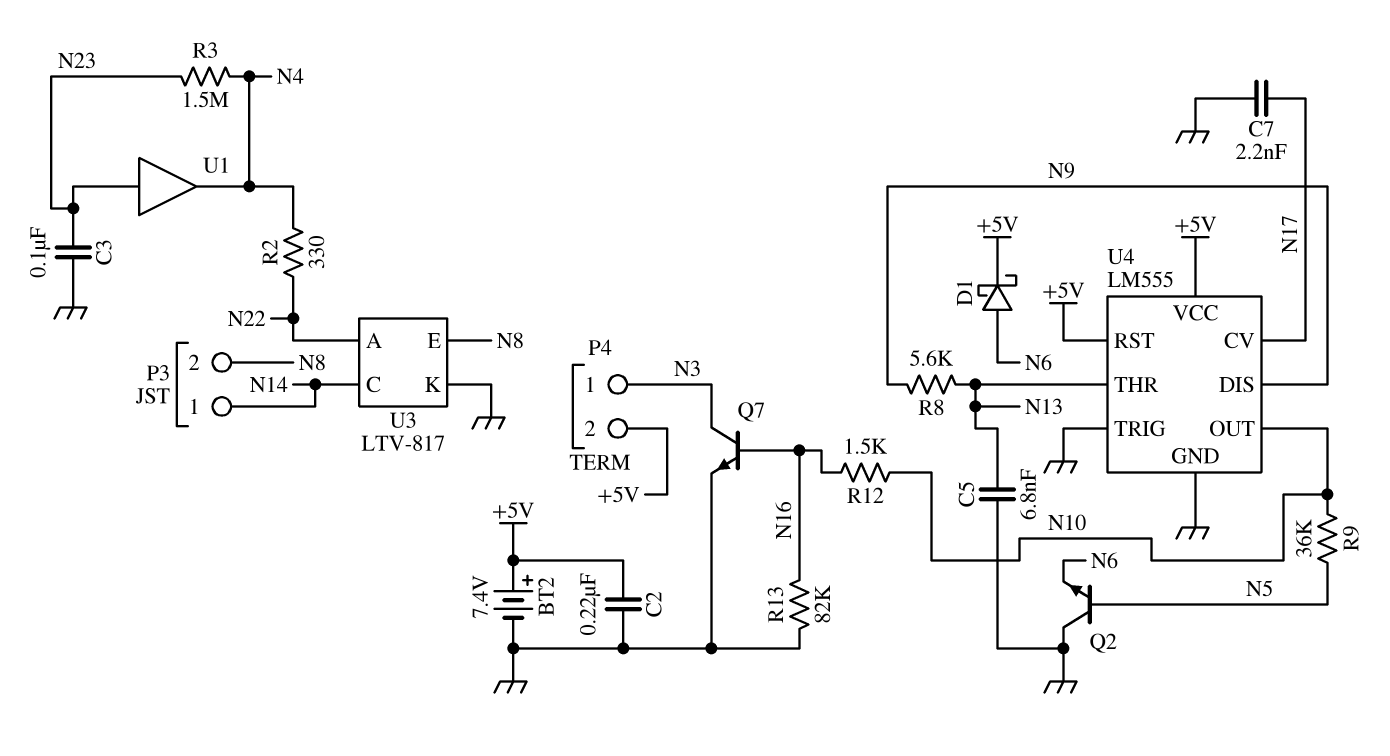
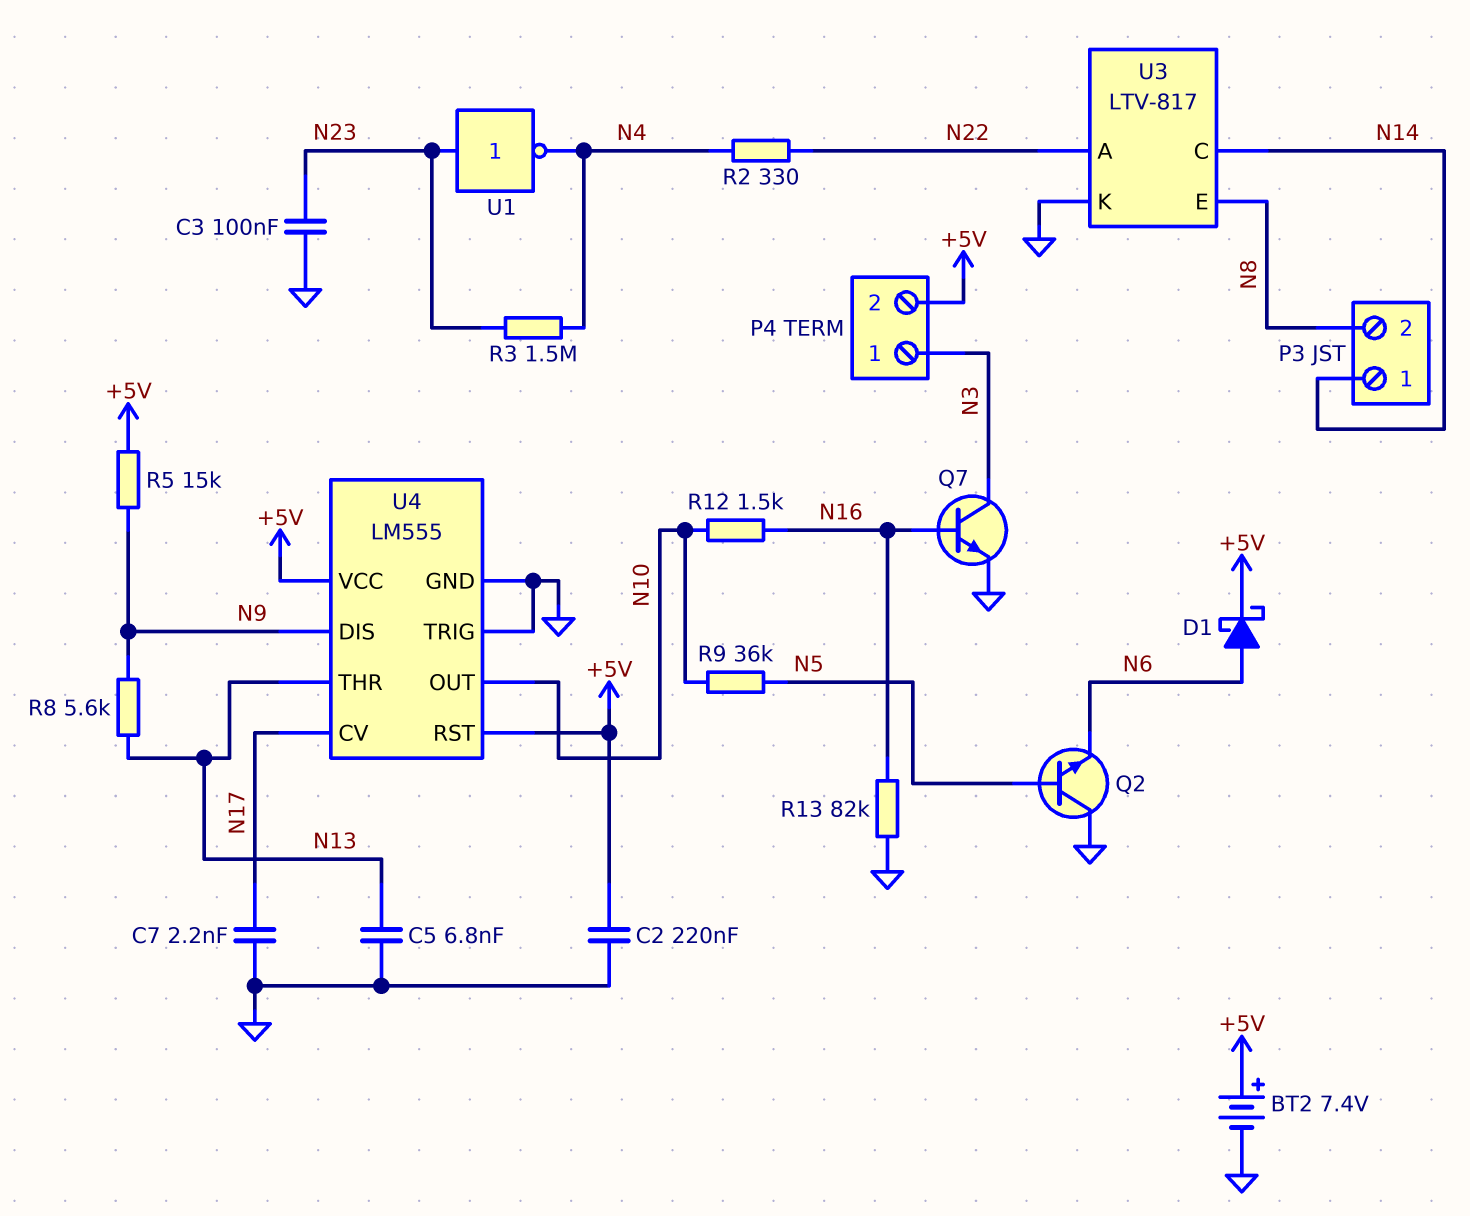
R5: none -> 15k (+5V, N9)
U1: buffer (in N23, out N4) -> NOT (in N23, out N4)

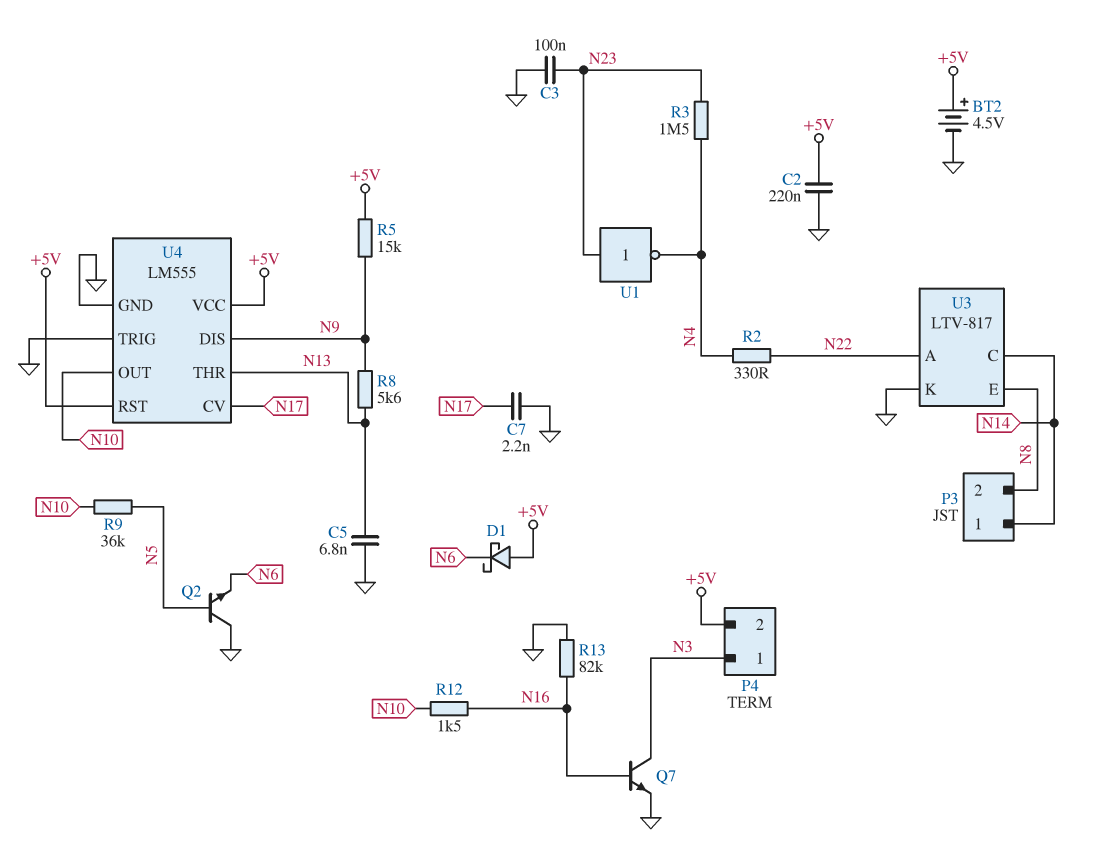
BT2: 7.4V (plus +5V, minus GND) -> 4.5V (plus +5V, minus GND)
D1: schottky (A N6, K +5V) -> schottky (A +5V, K N6)

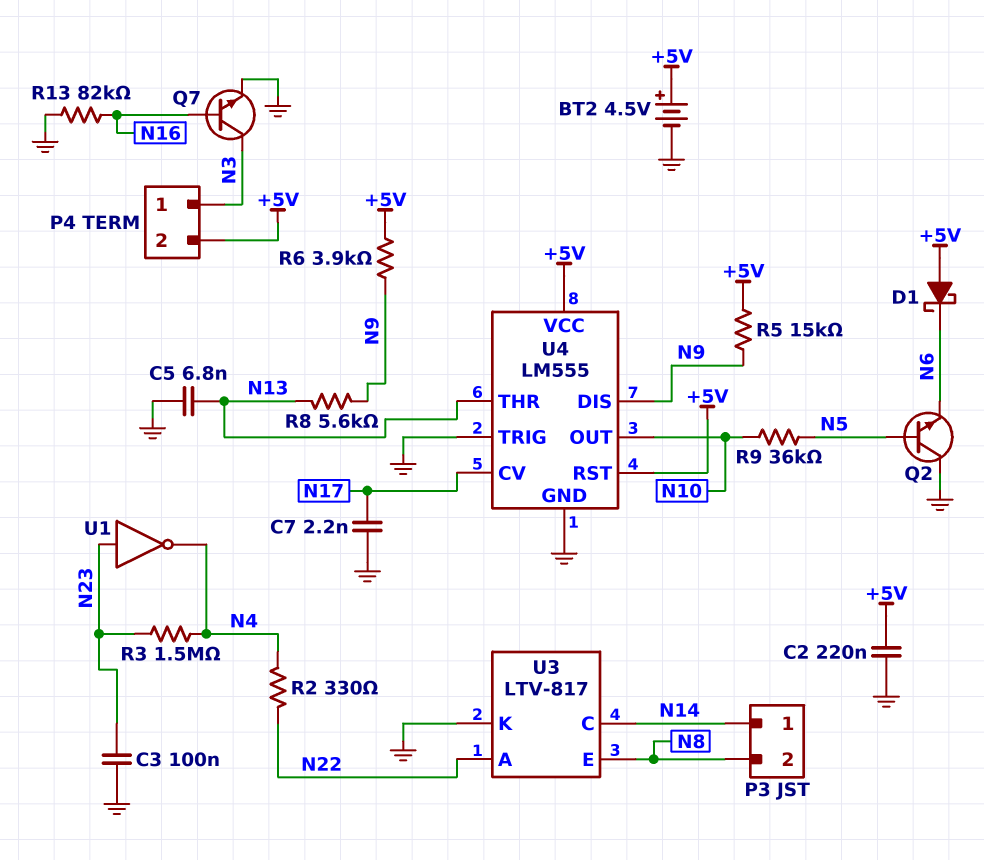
R6: none -> 3.9k (+5V, N9)
R12: 1.5k (N10, N16) -> none

